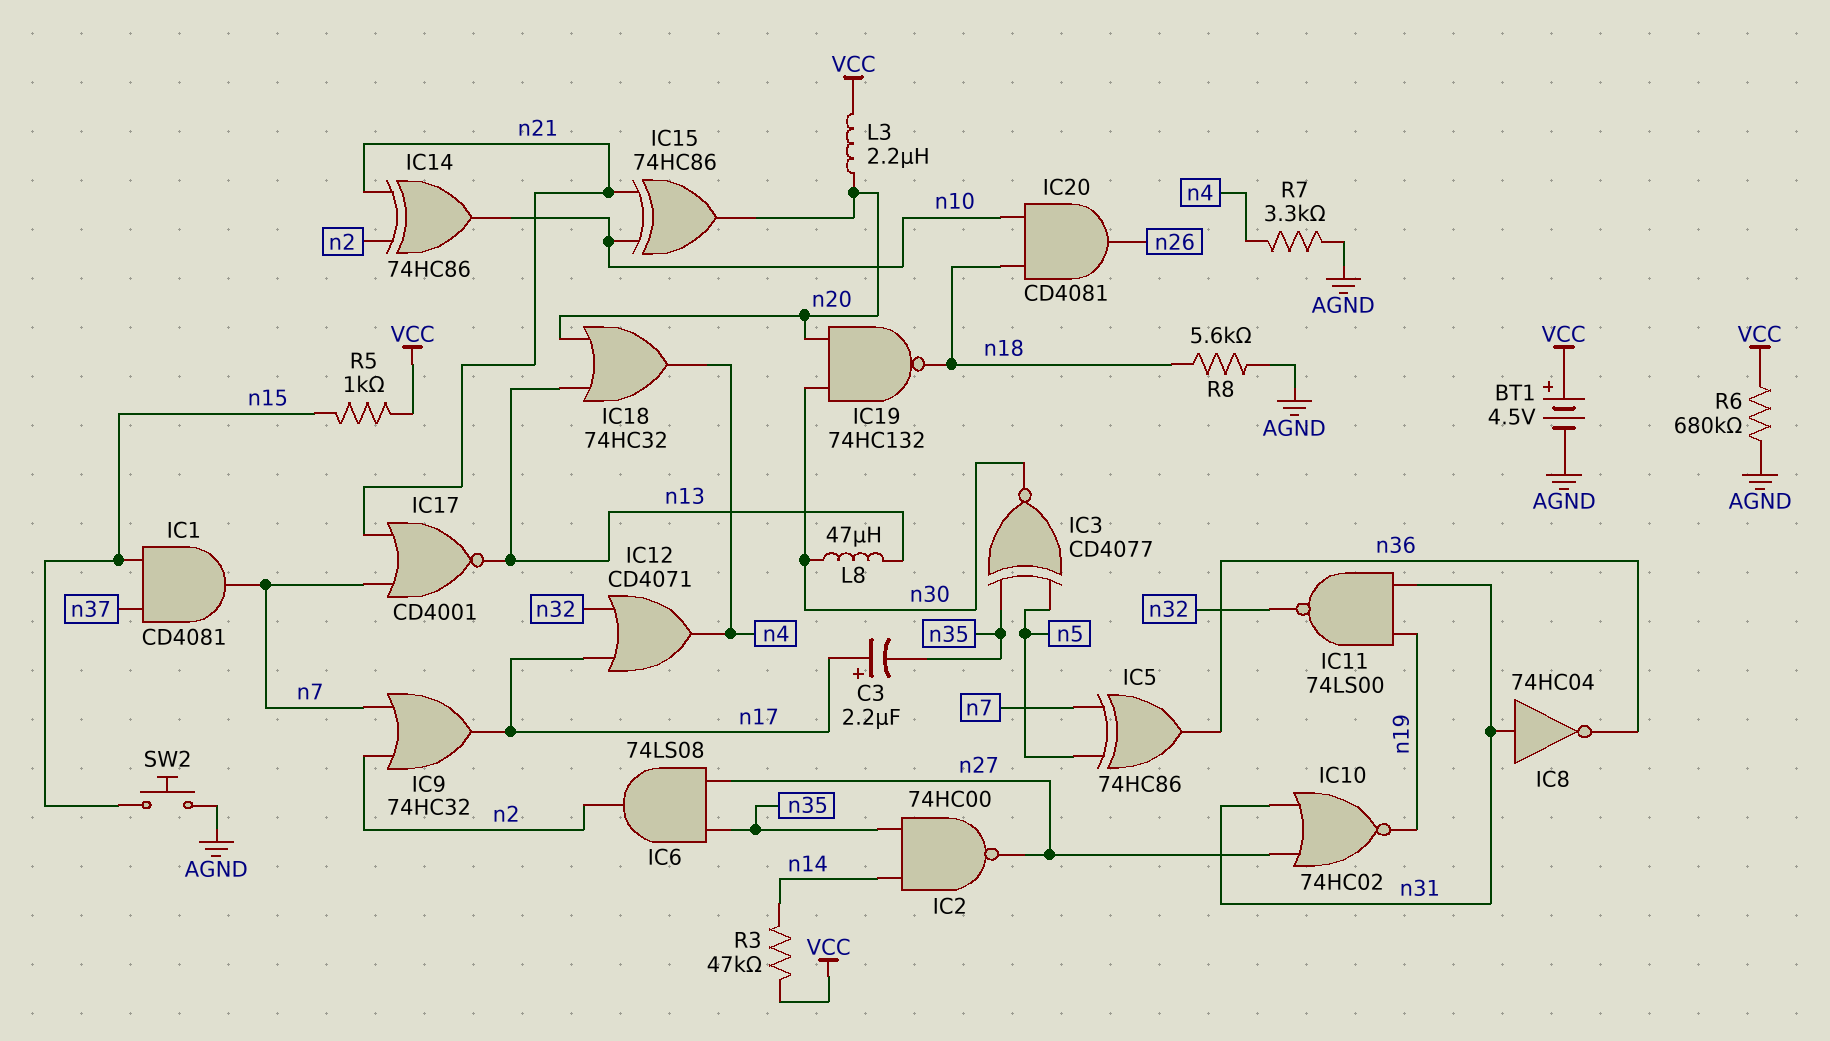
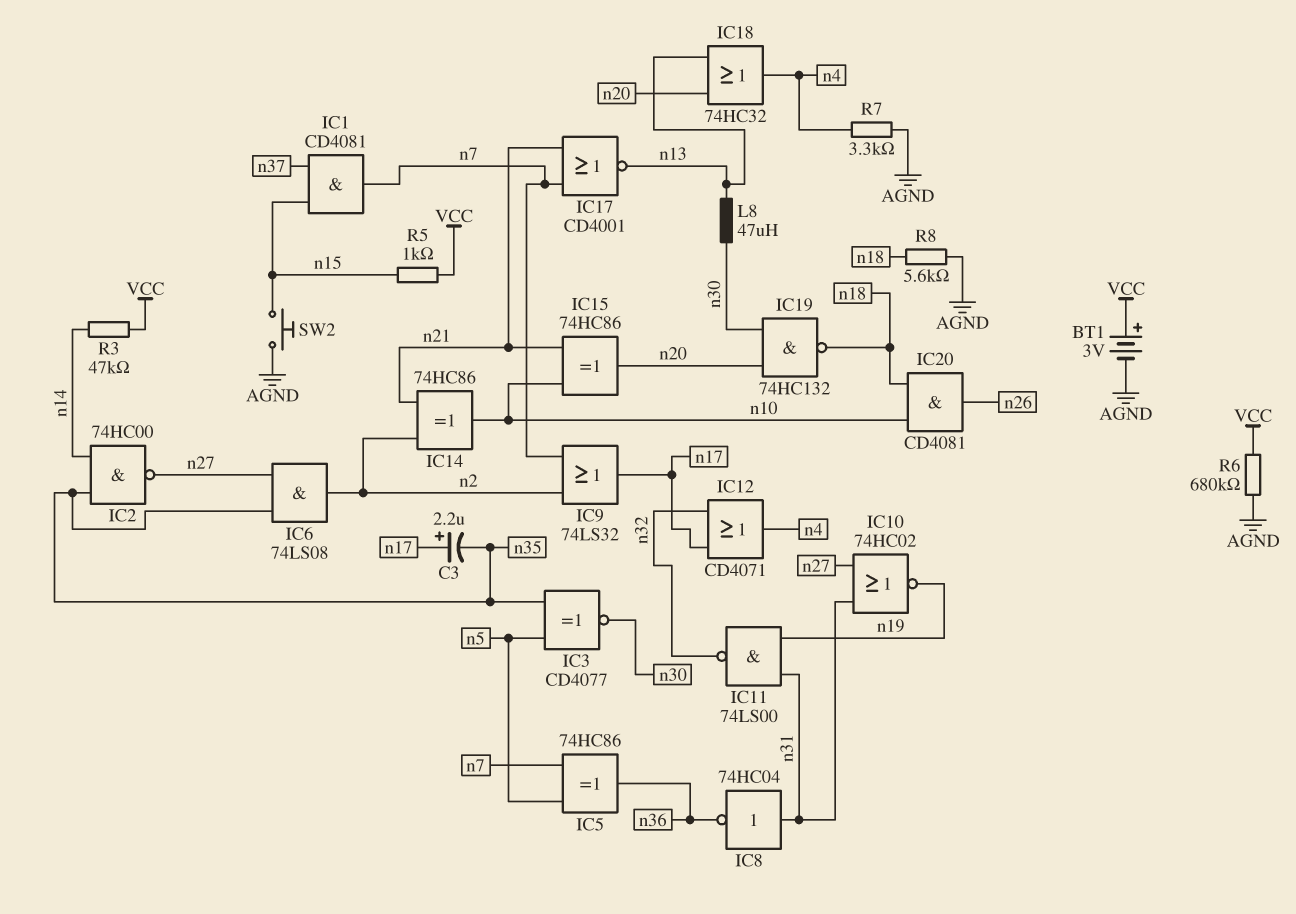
BT1: 4.5V (plus VCC, minus AGND) -> 3V (plus VCC, minus AGND)
IC9: OR 74HC32 (in n2, in n7, out n17) -> OR 74LS32 (in n2, in n7, out n17)
L3: 2.2uH (VCC, n20) -> none

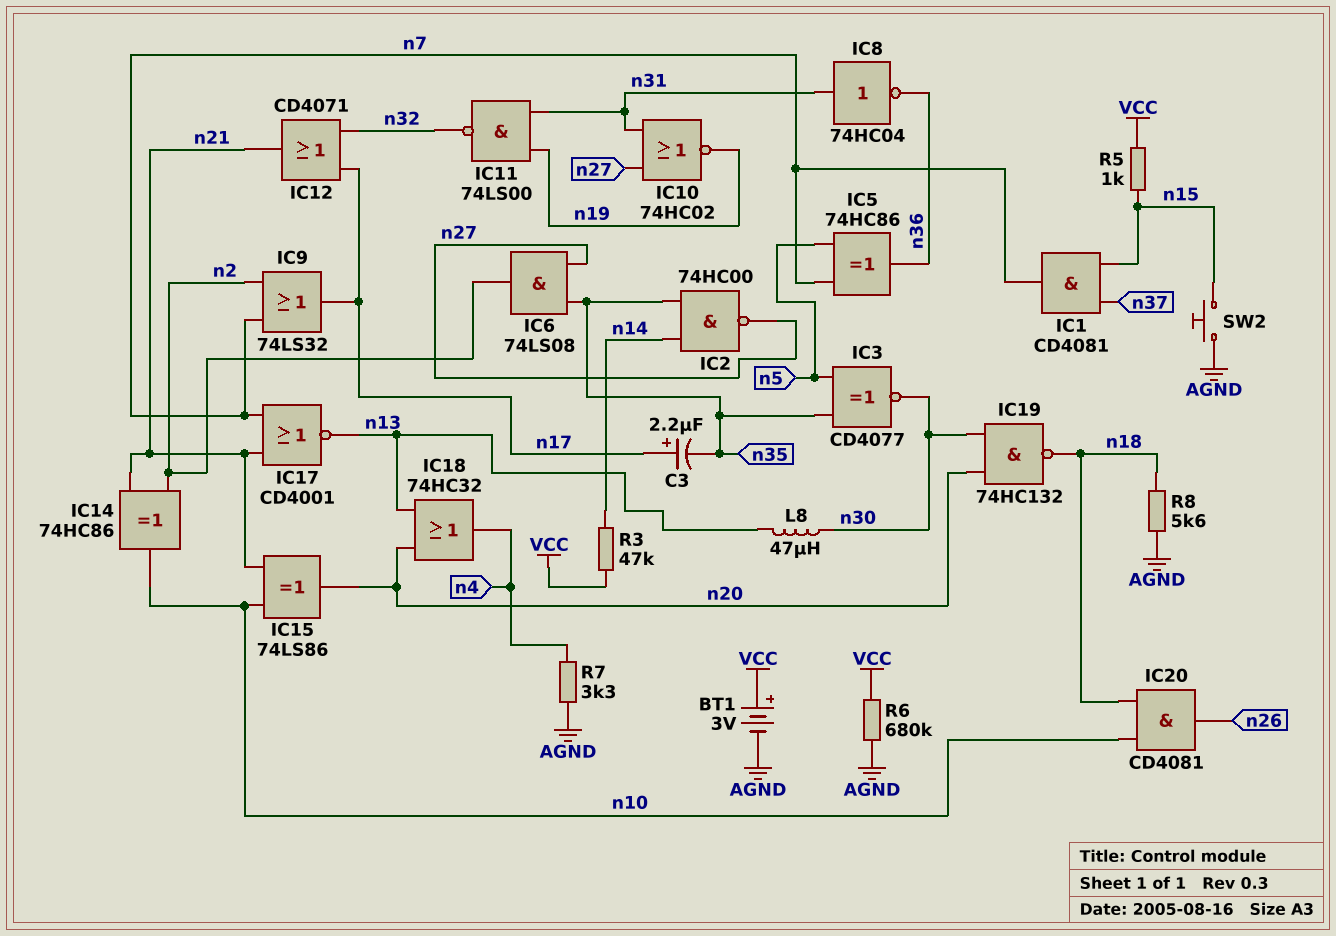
IC12: OR CD4071 (in n17, in n32, out n4) -> OR CD4071 (in n17, in n32, out n21)
IC15: XOR 74HC86 (in n10, in n21, out n20) -> XOR 74LS86 (in n10, in n21, out n20)

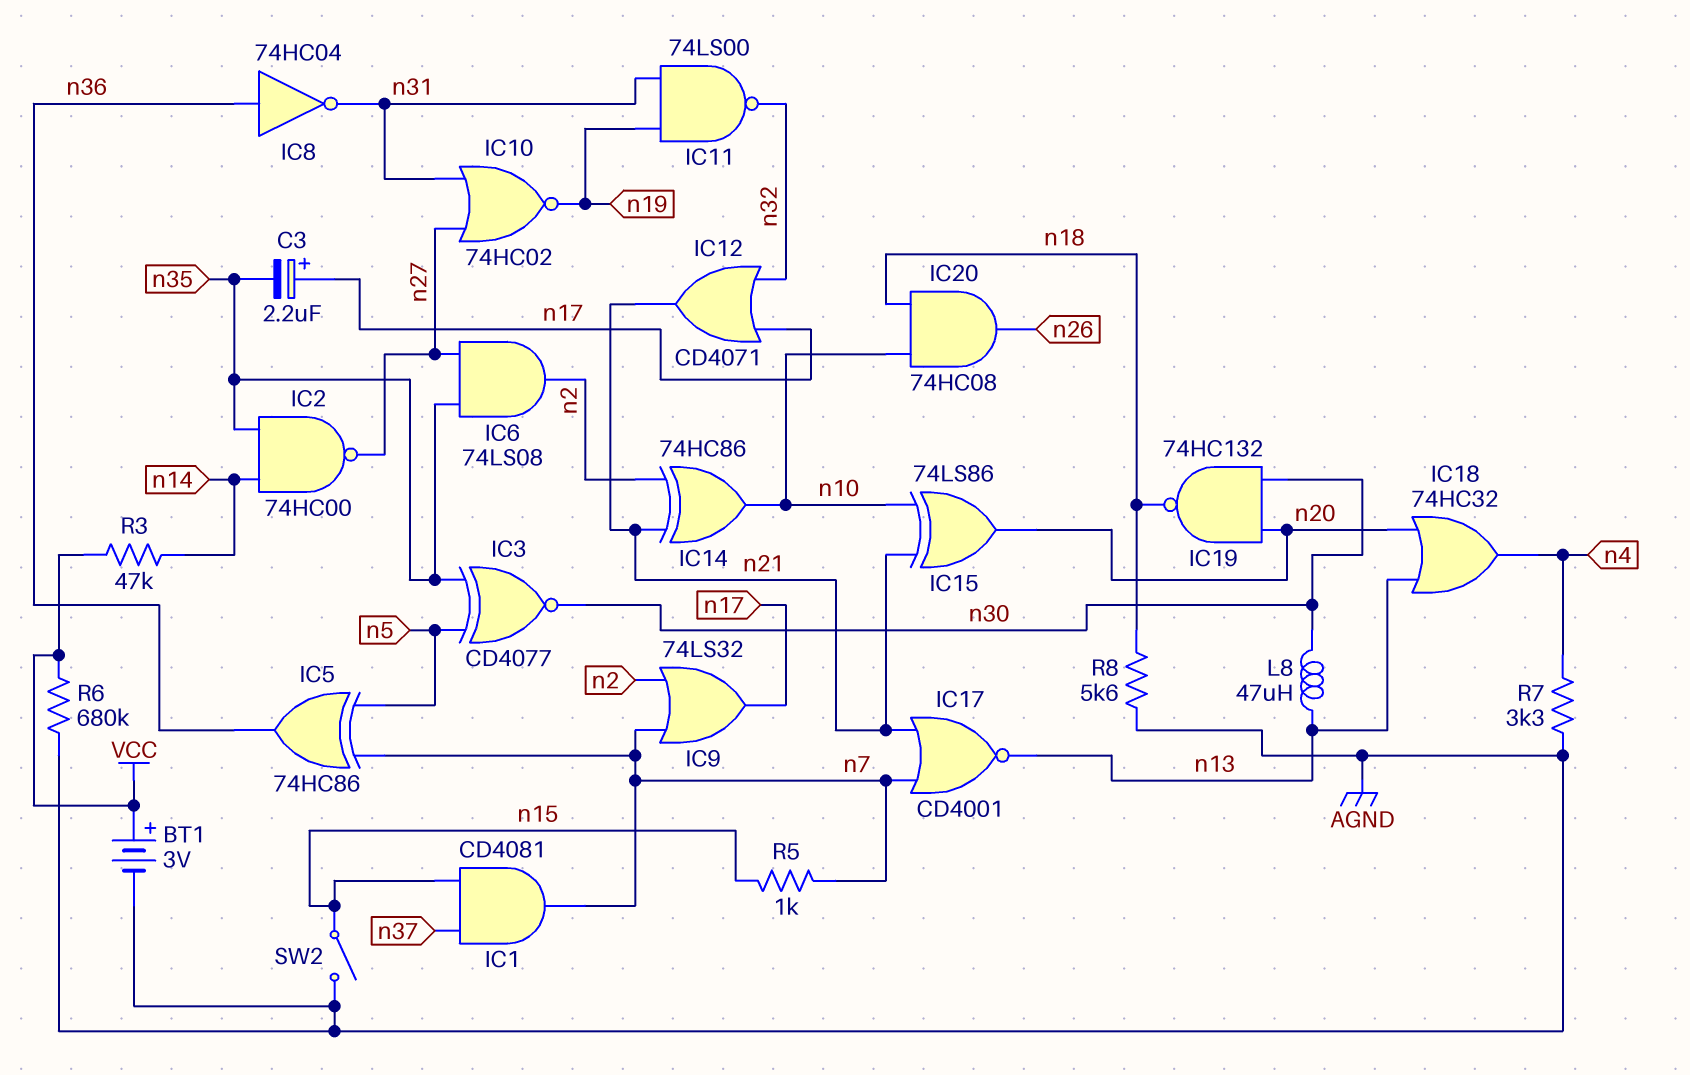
IC8: NOT 74HC04 (in n31, out n36) -> NOT 74HC04 (in n36, out n31)
IC20: AND CD4081 (in n10, in n18, out n26) -> AND 74HC08 (in n10, in n18, out n26)
R5: 1k (VCC, n15) -> 1k (n7, n15)
SW2: button (AGND, n15) -> switch (AGND, n15)

